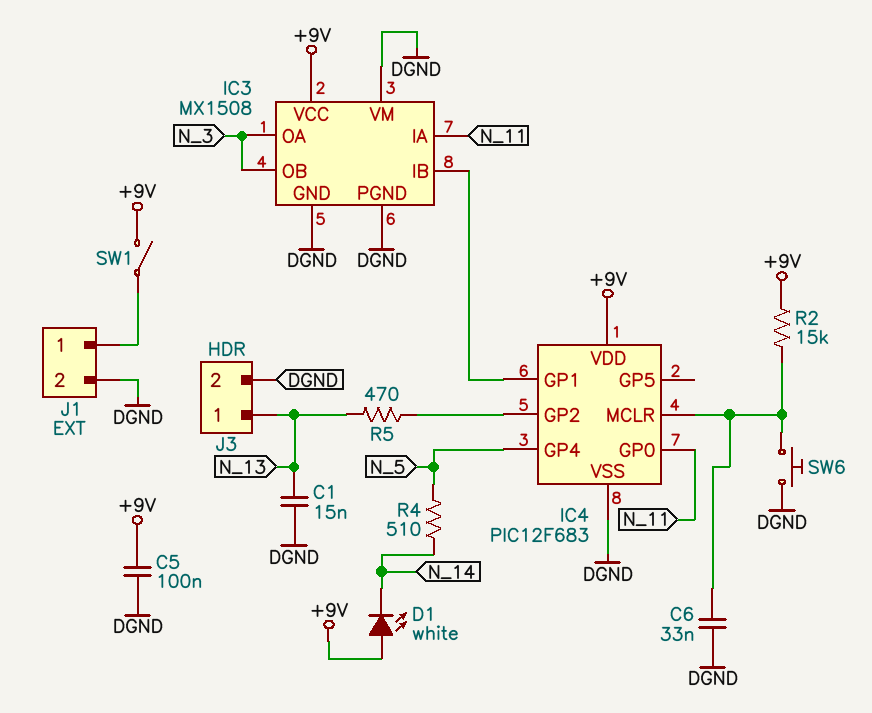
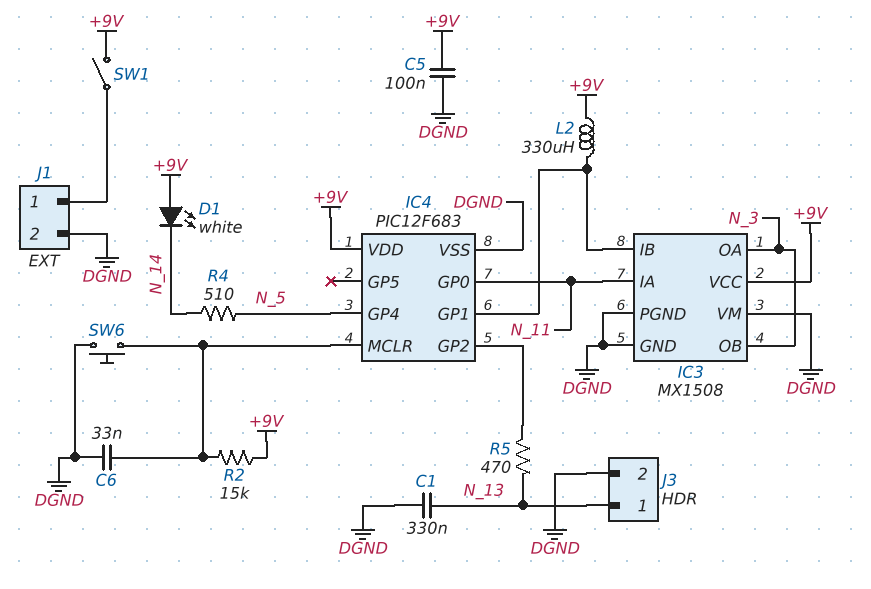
C1: 15nF (DGND, N_13) -> 330nF (DGND, N_13)
L2: none -> 330uH (+9V, IC3/IB)

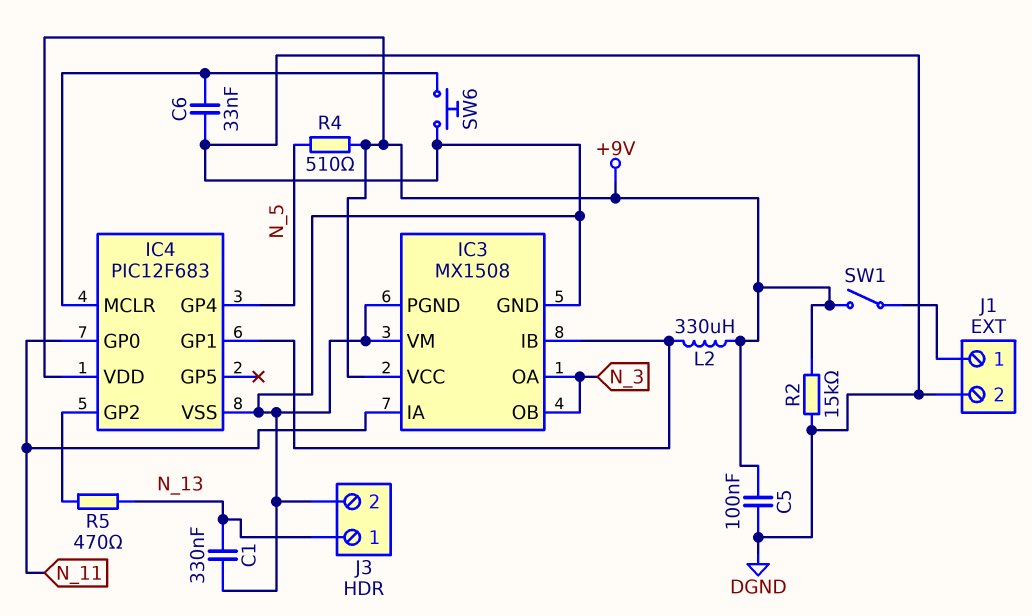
D1: LED white (A +9V, K N_14) -> none
R2: 15k (+9V, IC4/MCLR) -> 15k (+9V, DGND)
R4: 510 (N_5, N_14) -> 510 (+9V, N_5)

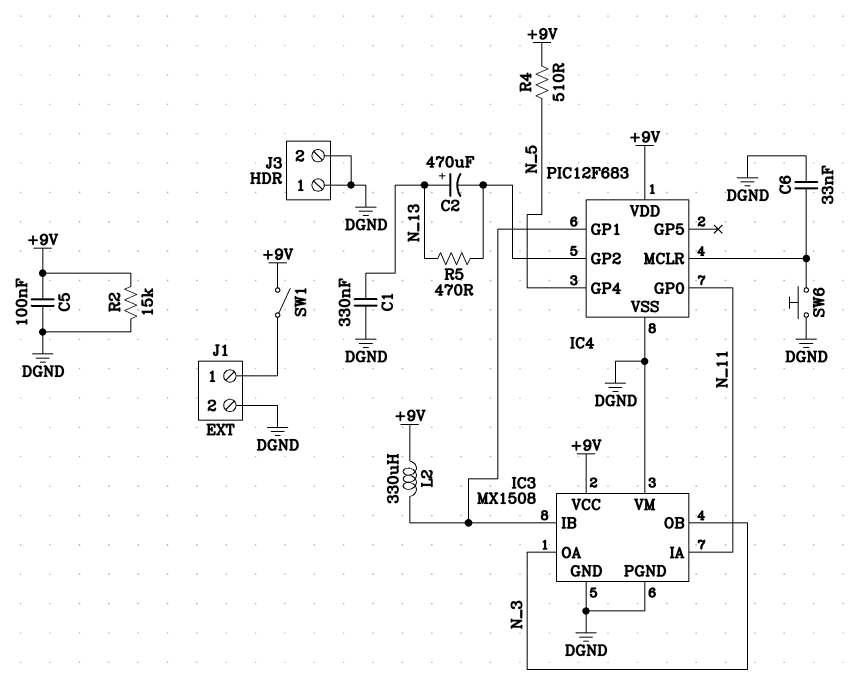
C2: none -> 470uF (plus N_13, minus IC4/GP2)
J3 pin 1: N_13 -> DGND

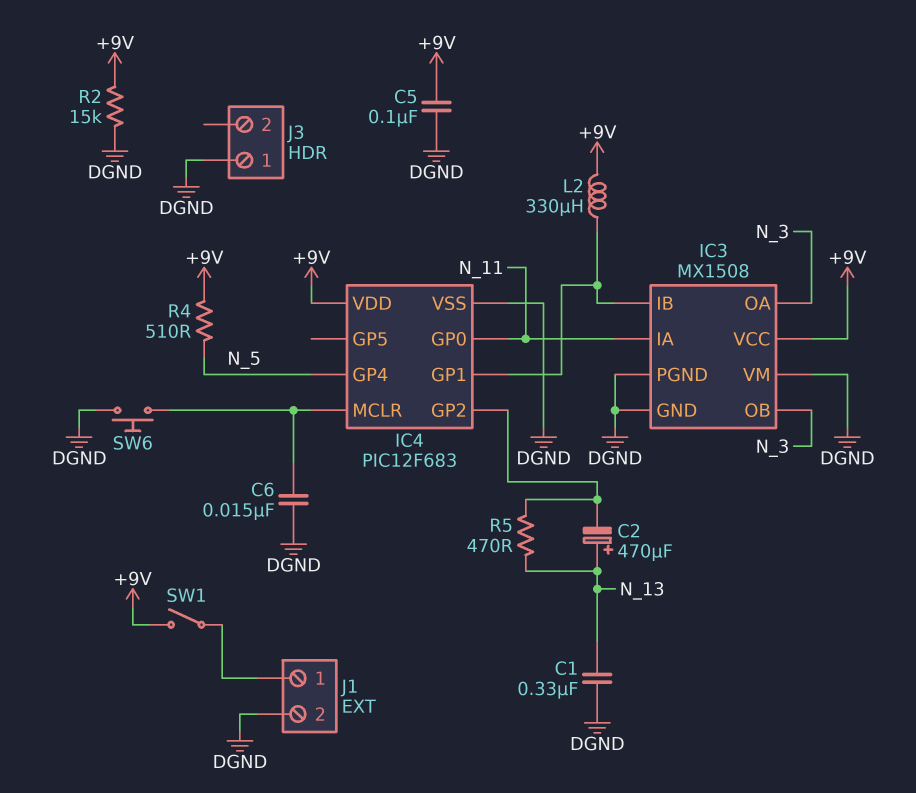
C6: 33nF (DGND, IC4/MCLR) -> 15nF (DGND, IC4/MCLR)
J3 pin 2: DGND -> none

